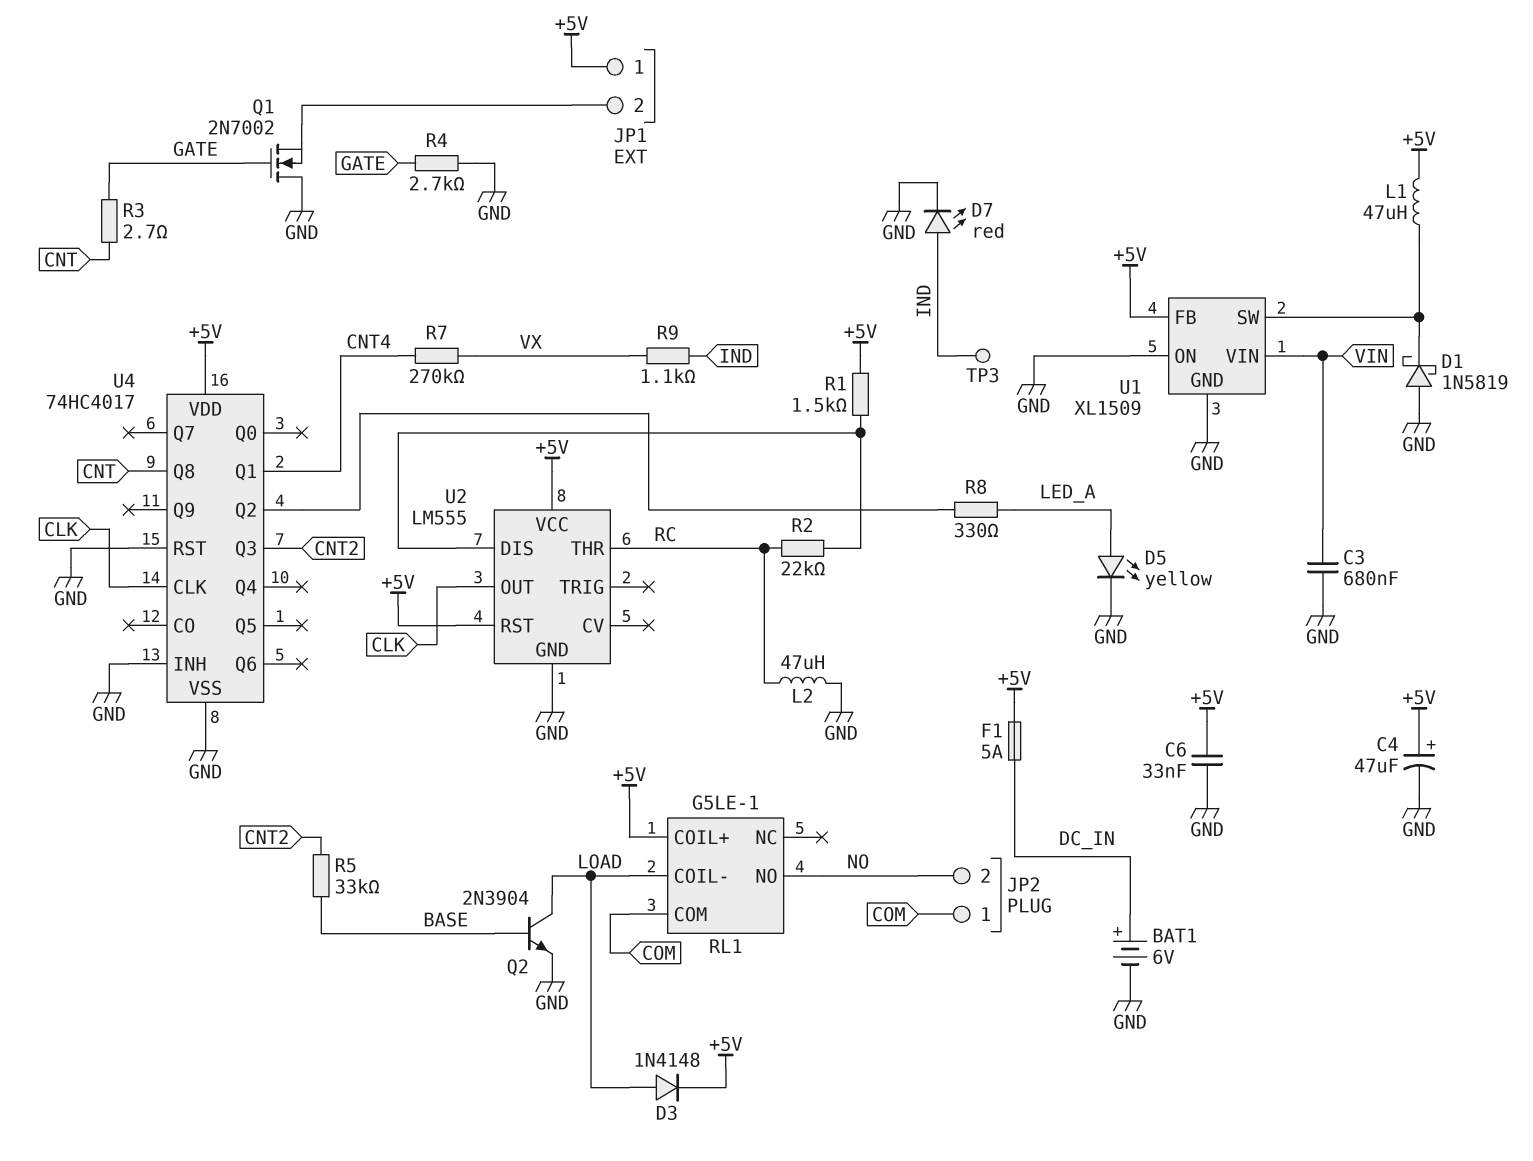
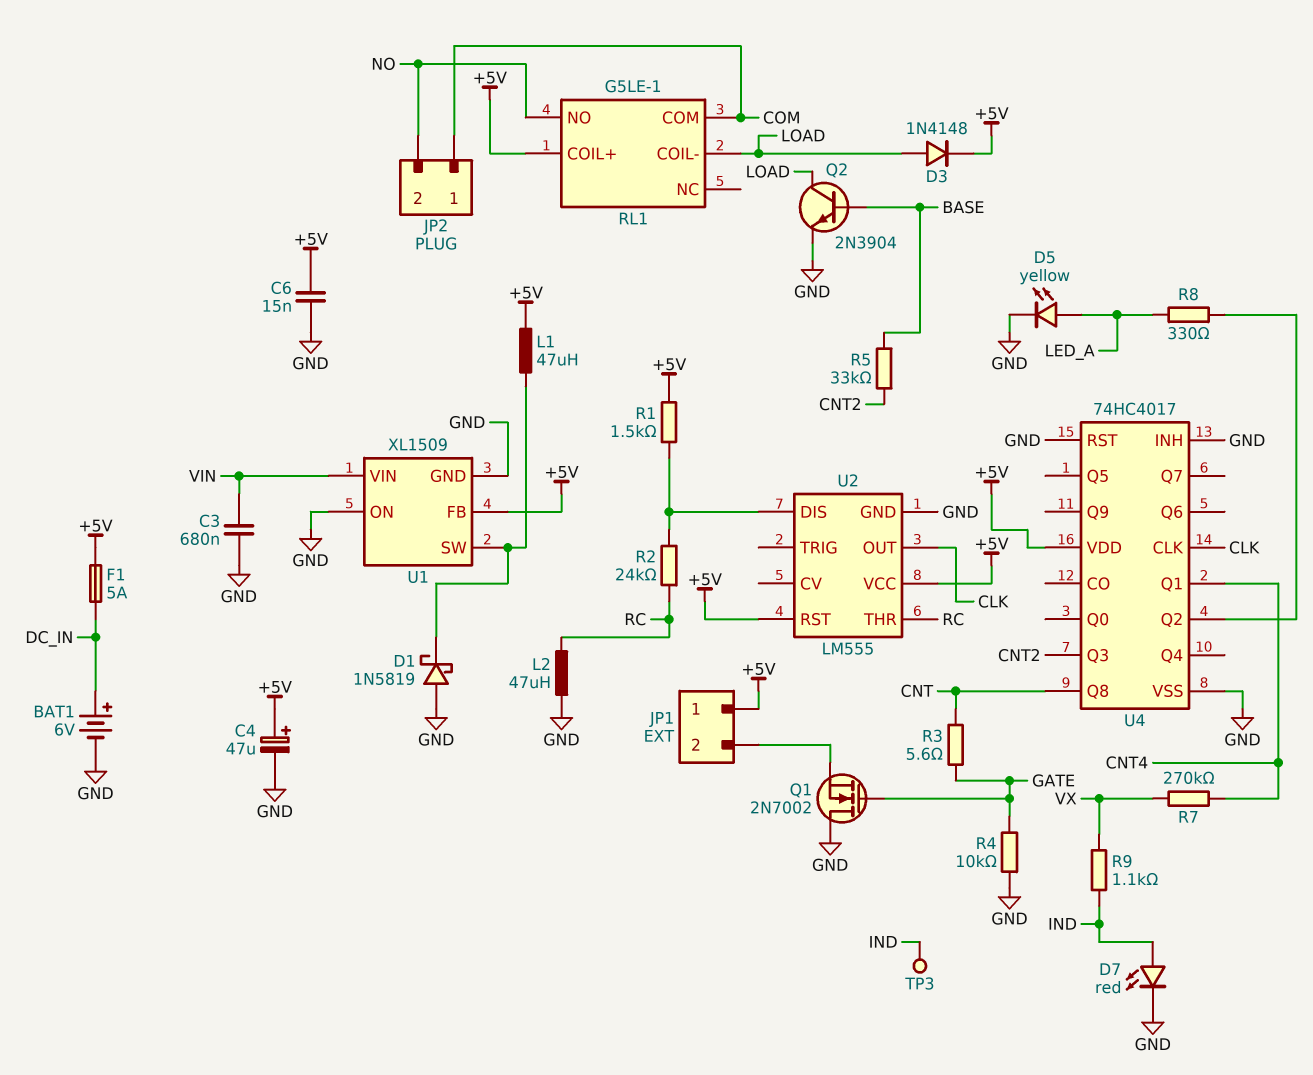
C6: 33nF (+5V, GND) -> 15nF (+5V, GND)
R2: 22k (RC, U2/DIS) -> 24k (RC, U2/DIS)
R3: 2.7 (CNT, GATE) -> 5.6 (CNT, GATE)
R4: 2.7k (GATE, GND) -> 10k (GATE, GND)

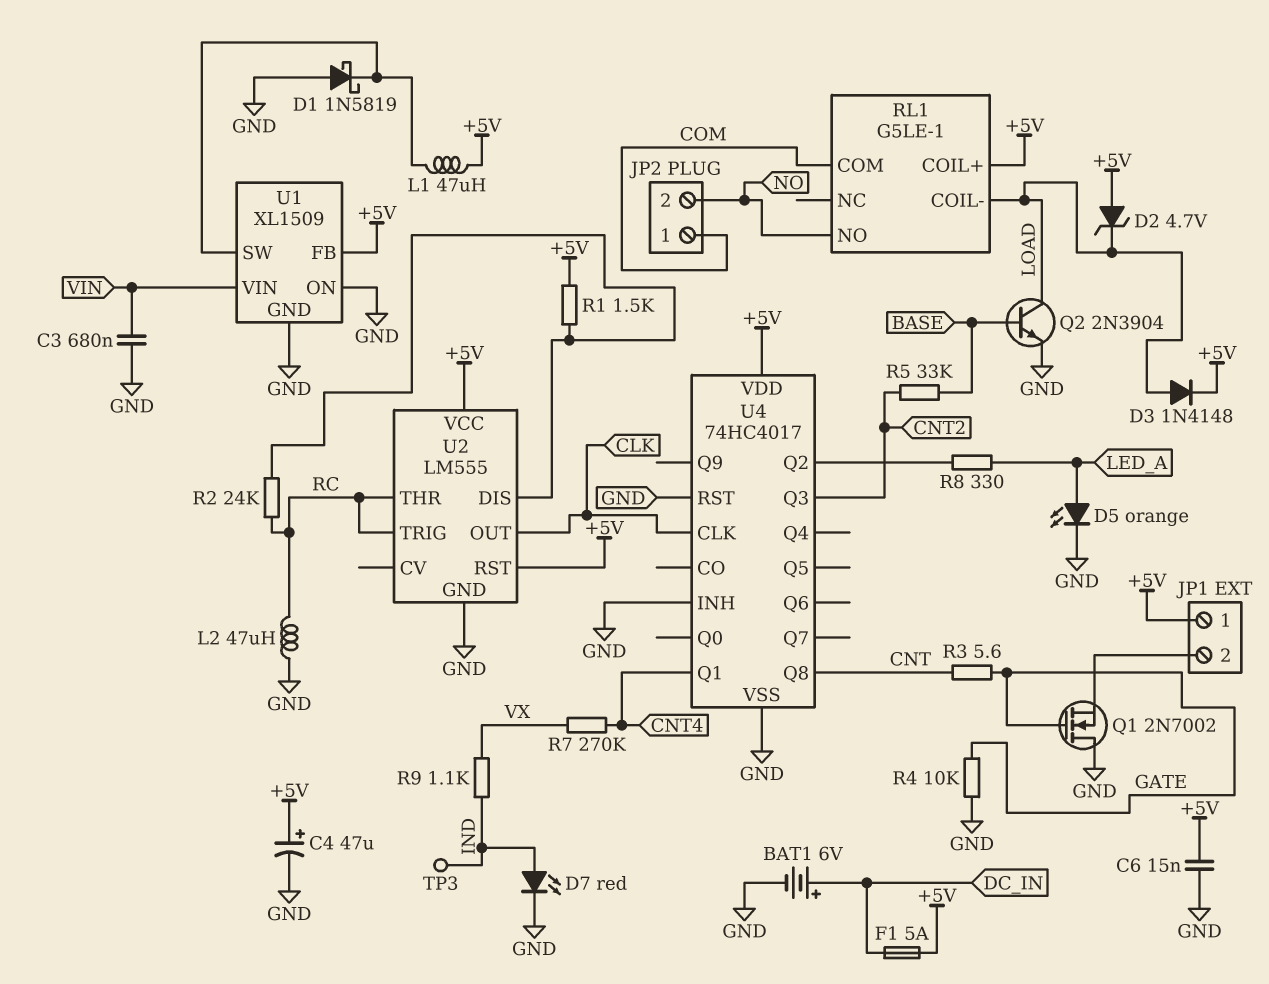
D2: none -> zener 4.7V (A +5V, K LOAD)
D5: LED yellow (A LED_A, K GND) -> LED orange (A LED_A, K GND)
U2 pin TRIG: none -> RC

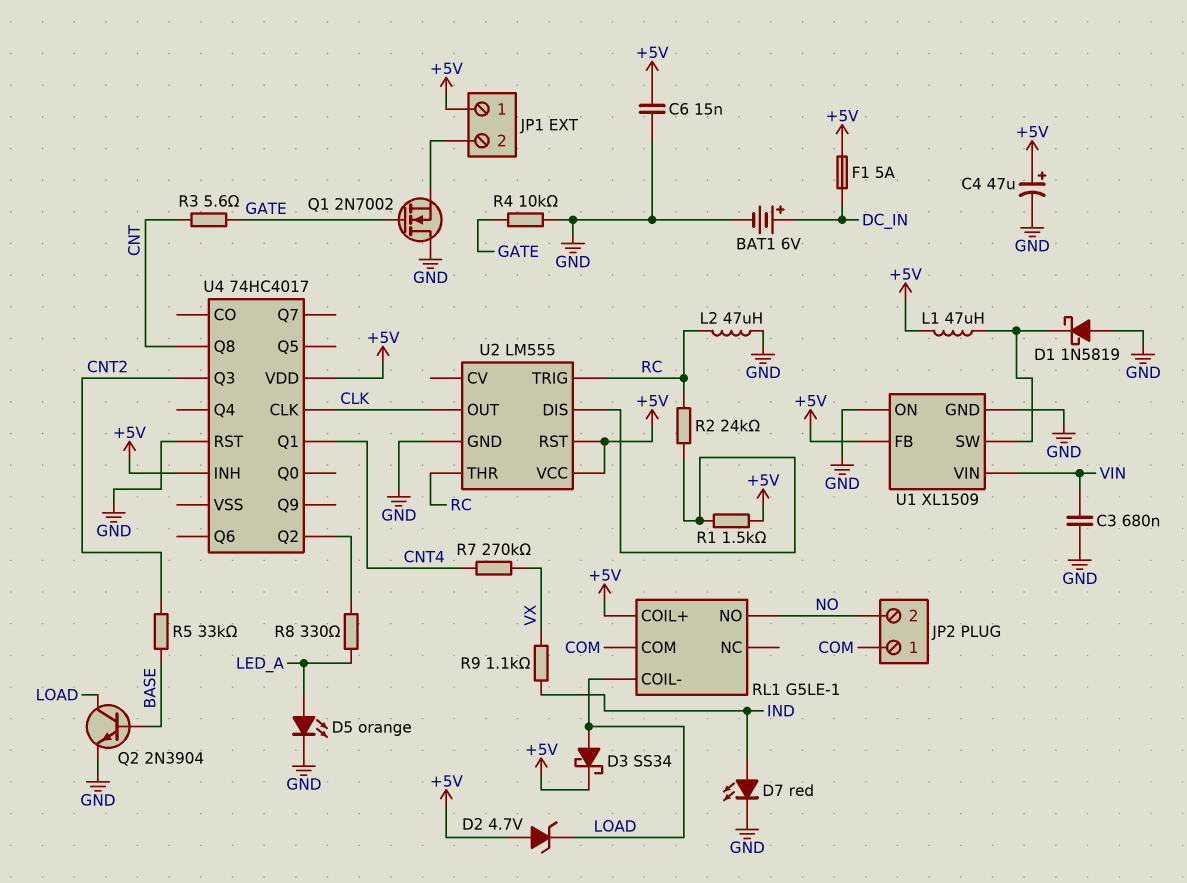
D3: diode 1N4148 (A LOAD, K +5V) -> schottky SS34 (A LOAD, K +5V)
TP3: test point (IND) -> none
U4 pin INH: GND -> +5V
U4 pin VSS: GND -> none

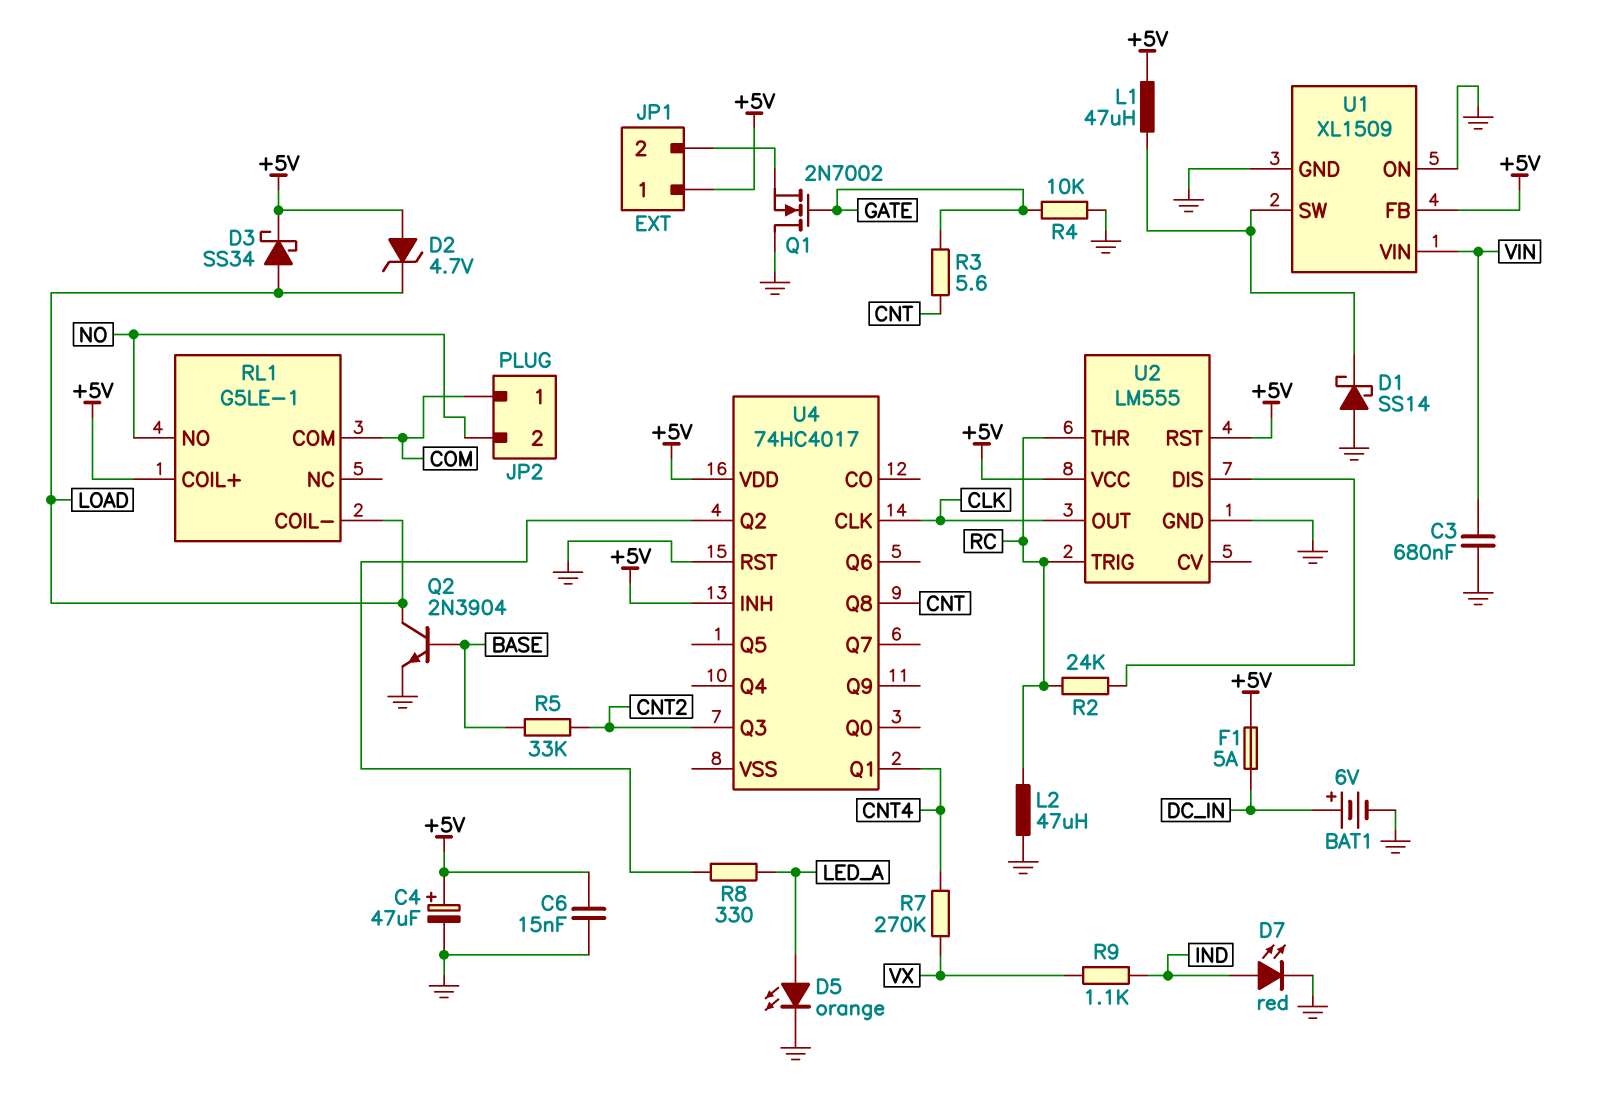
D1: schottky 1N5819 (A GND, K U1/SW) -> schottky SS14 (A GND, K U1/SW)
R1: 1.5k (+5V, U2/DIS) -> none

